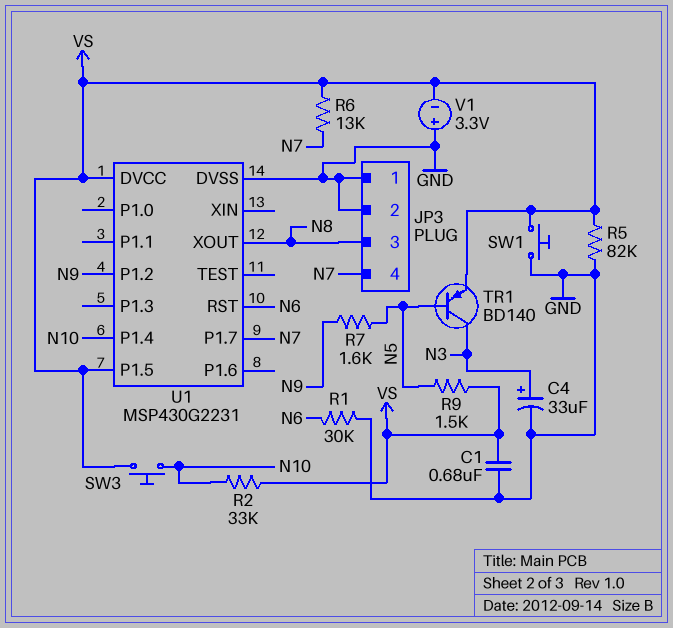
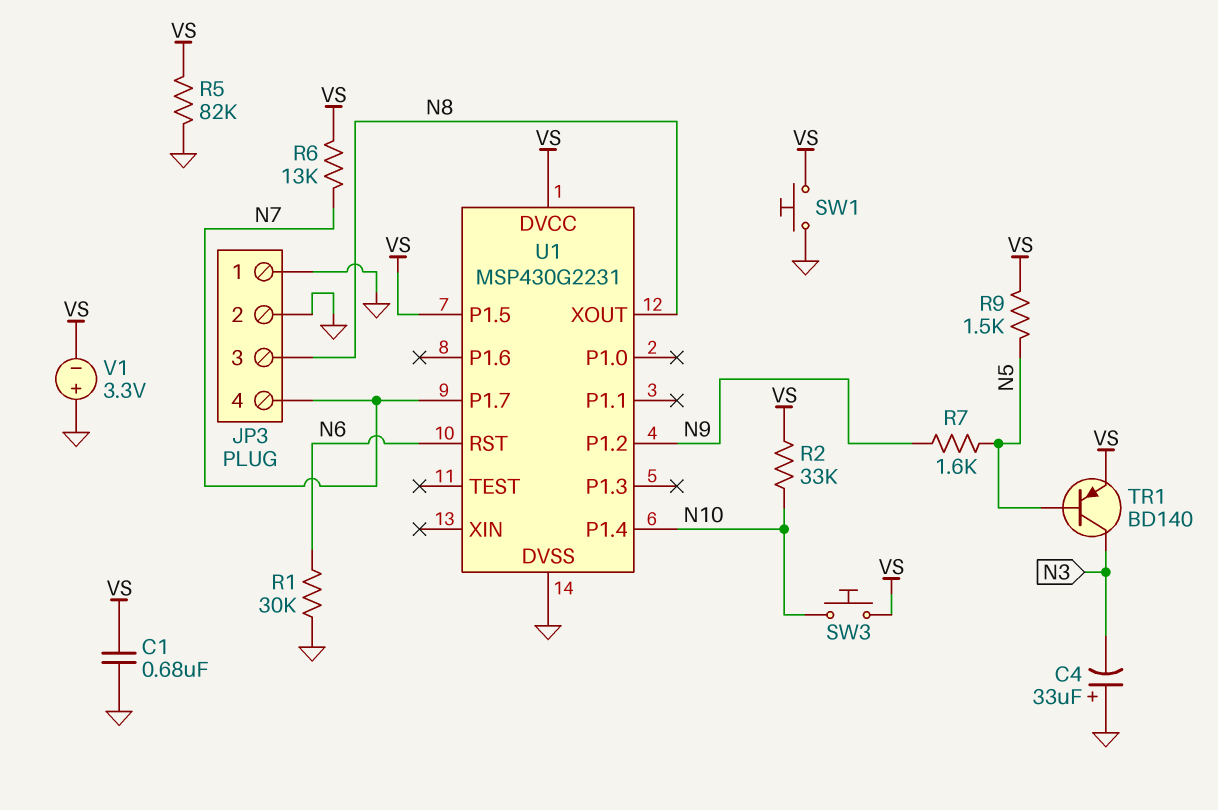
C4: 33uF (plus N3, minus GND) -> 33uF (plus GND, minus N3)

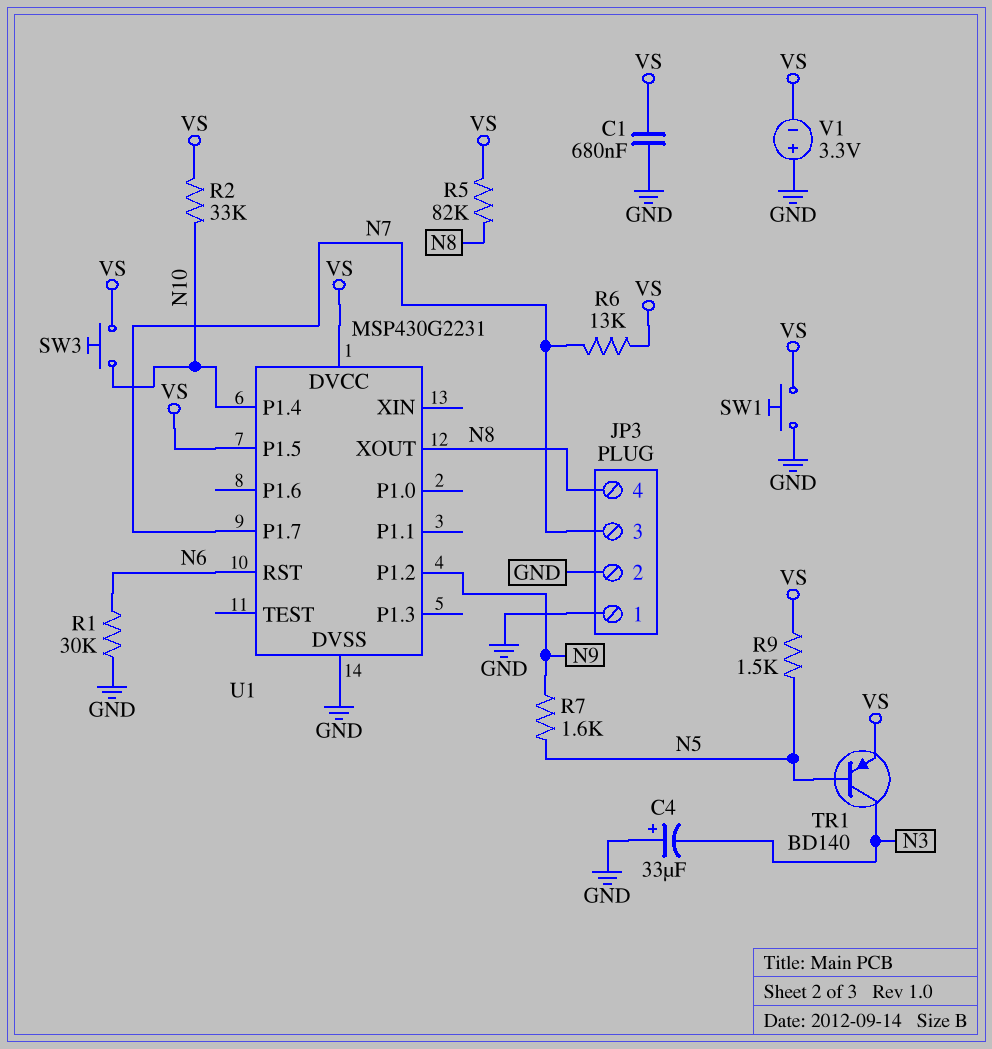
JP3 pin 3: N8 -> N7
JP3 pin 4: N7 -> N8
R5: 82k (GND, VS) -> 82k (N8, VS)

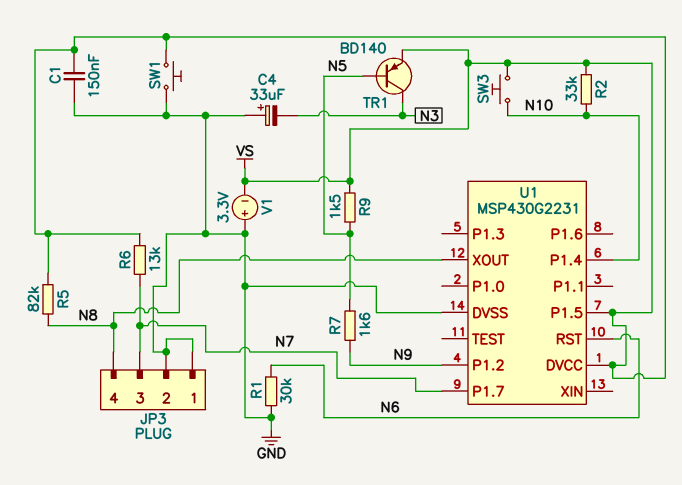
C1: 680nF (GND, VS) -> 150nF (GND, VS)

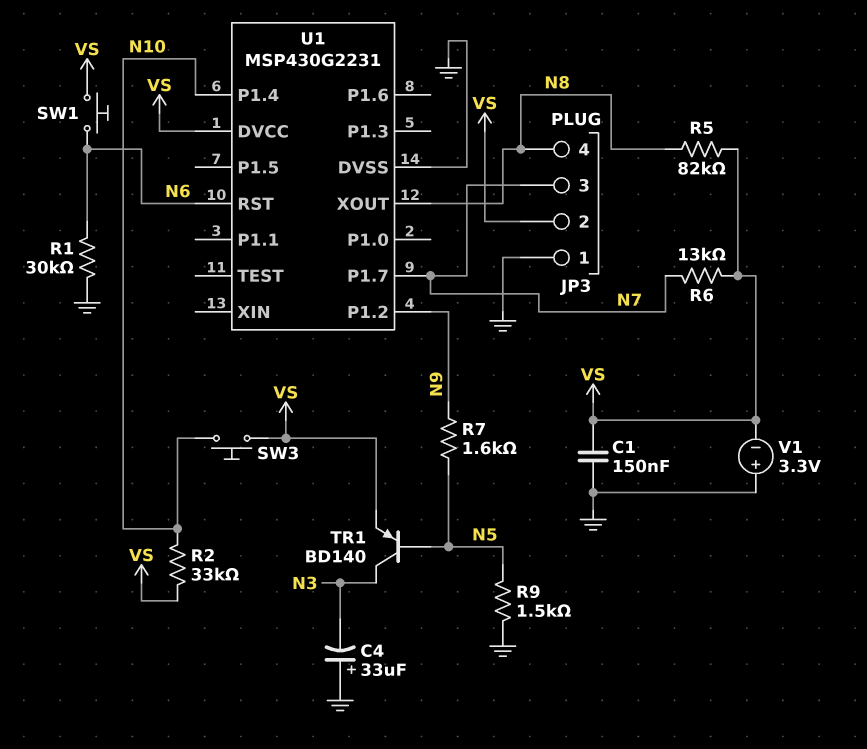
JP3 pin 2: GND -> VS
R9: 1.5k (N5, VS) -> 1.5k (GND, N5)
SW1: button (GND, VS) -> button (N6, VS)
U1 pin P1.5: VS -> none

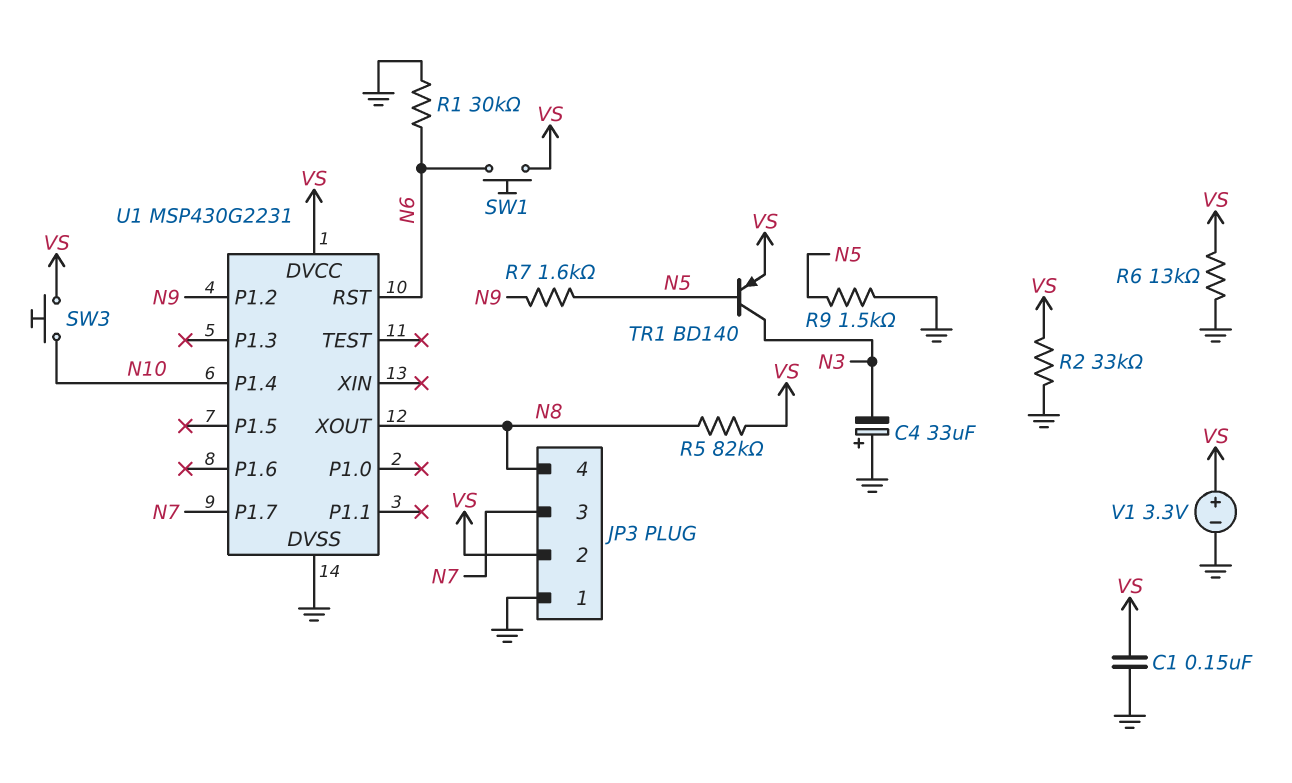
R2: 33k (N10, VS) -> 33k (GND, VS)
R6: 13k (N7, VS) -> 13k (GND, VS)
V1: 3.3V (plus GND, minus VS) -> 3.3V (plus VS, minus GND)

